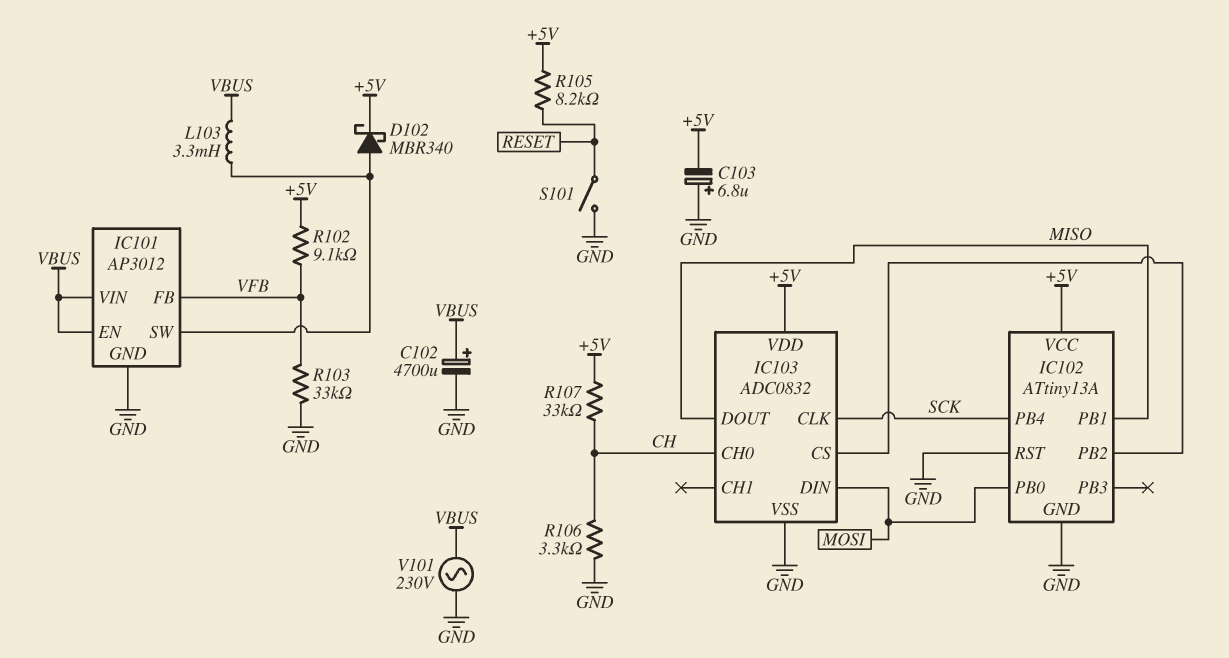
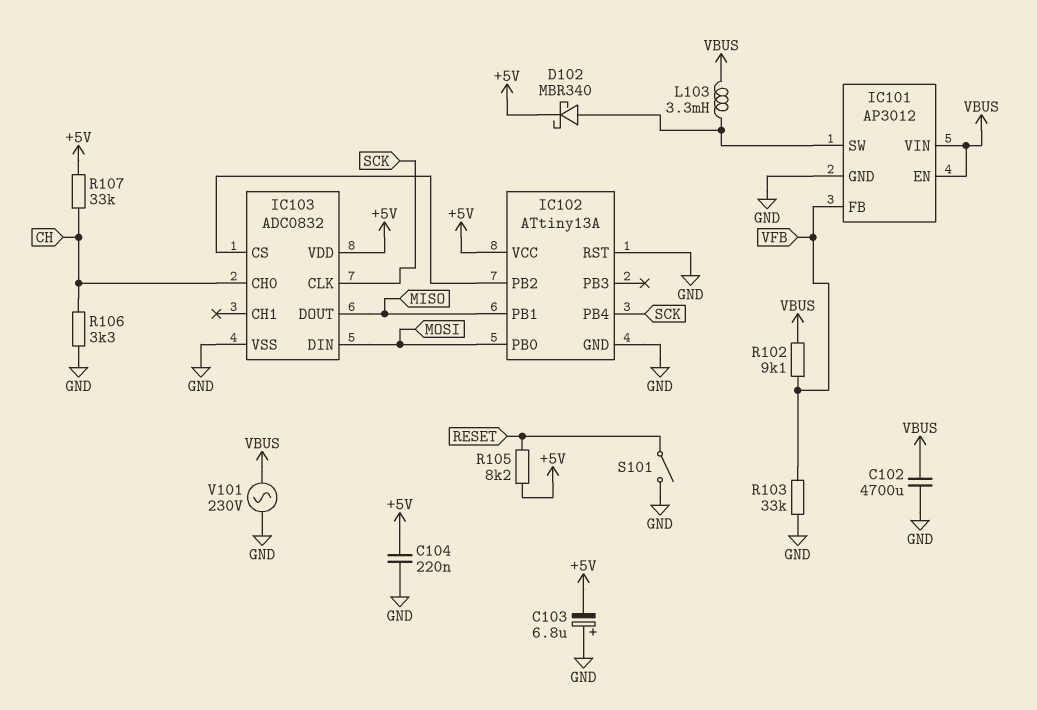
C102: 4700uF (plus VBUS, minus GND) -> 4700uF (GND, VBUS)
C104: none -> 220nF (+5V, GND)
R102: 9.1k (+5V, VFB) -> 9.1k (VBUS, VFB)

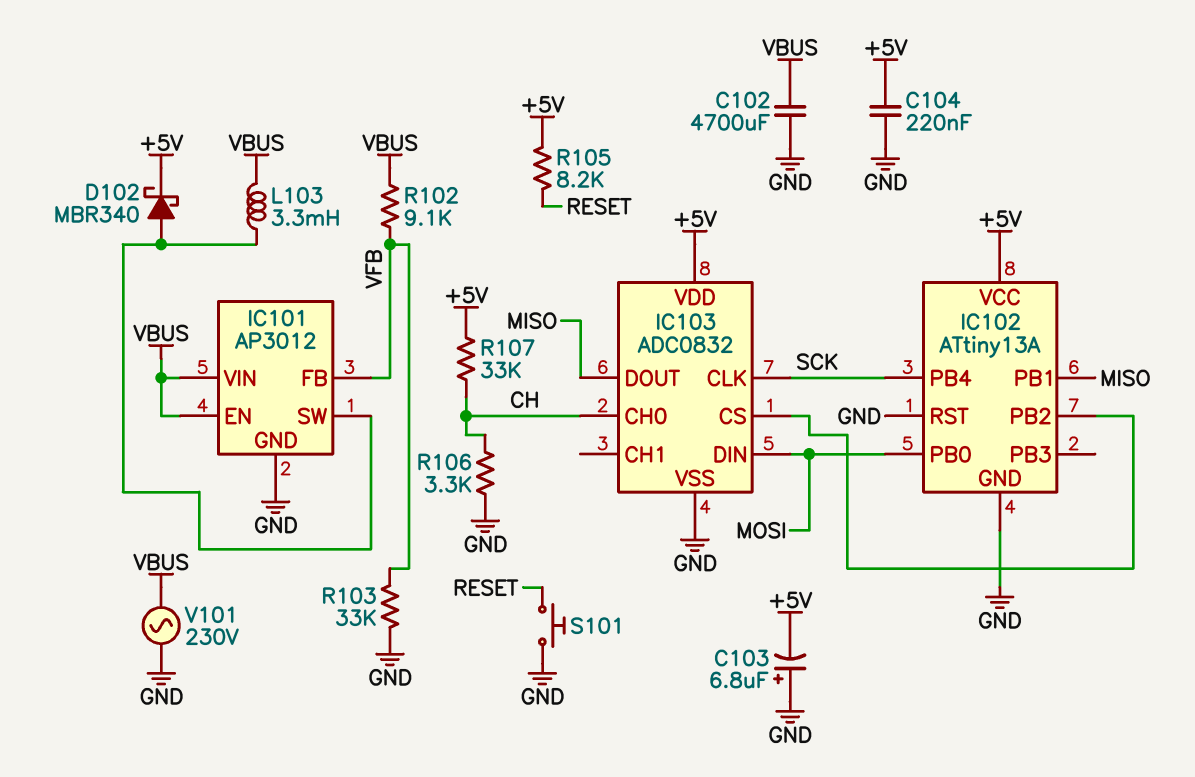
S101: switch (GND, RESET) -> button (GND, RESET)

